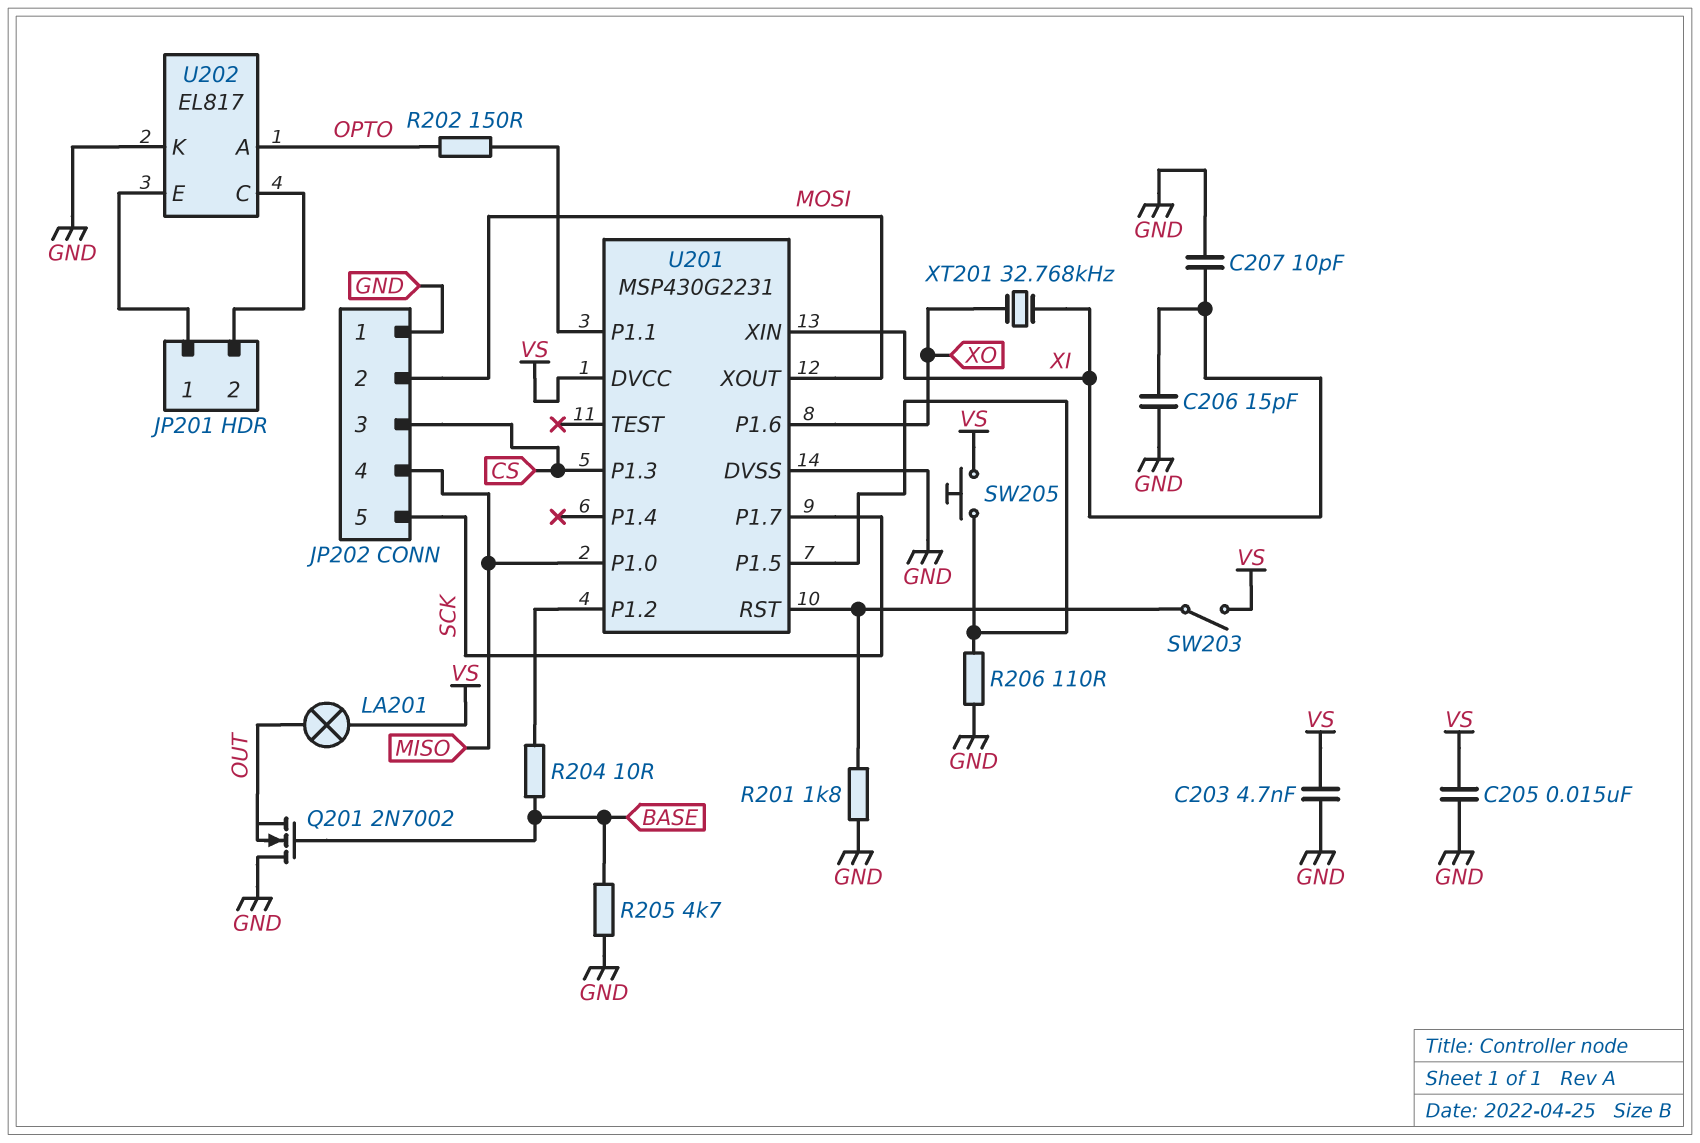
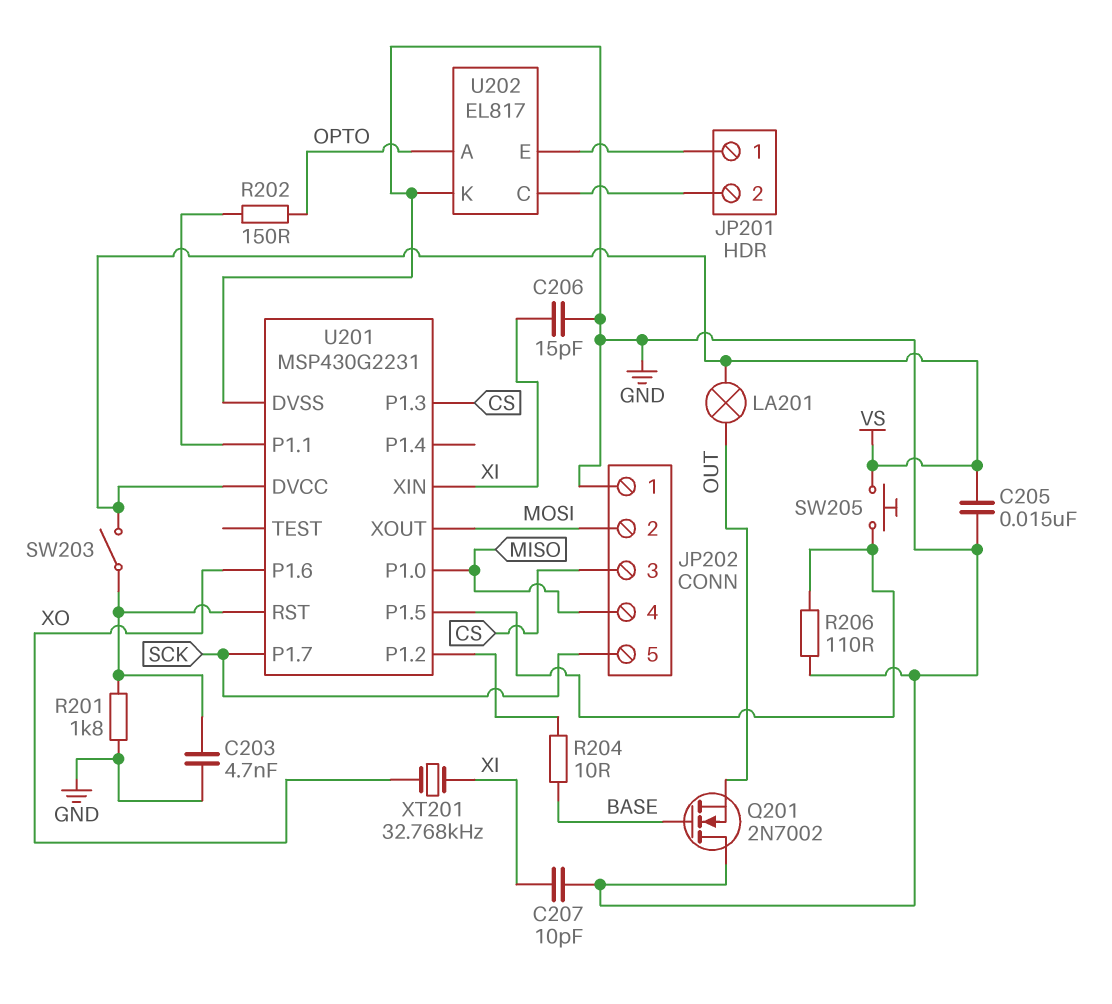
C203: 4.7nF (GND, VS) -> 4.7nF (GND, U201/RST)
R205: 4.7k (BASE, GND) -> none

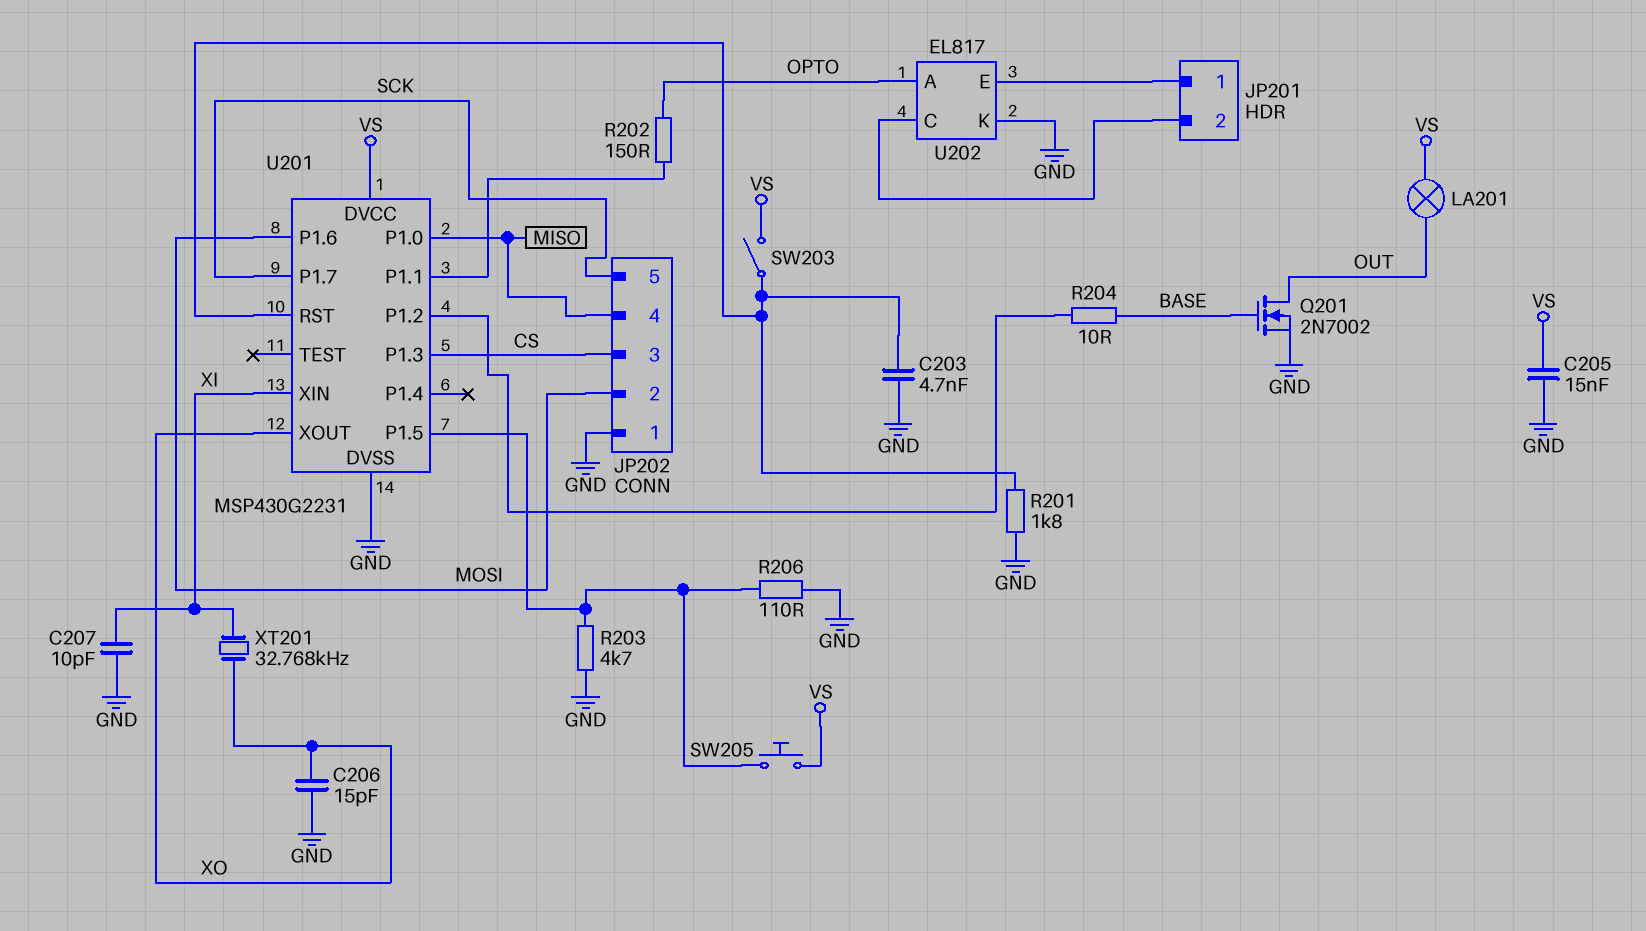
C206: 15pF (GND, XI) -> 15pF (GND, XO)
Q201: NMOS 2N7002 (G BASE, D GND, S OUT) -> NMOS 2N7002 (G BASE, D OUT, S GND)
R203: none -> 4.7k (GND, U201/P1.5)
U201 pin P1.6: XO -> MOSI
U201 pin XOUT: MOSI -> XO

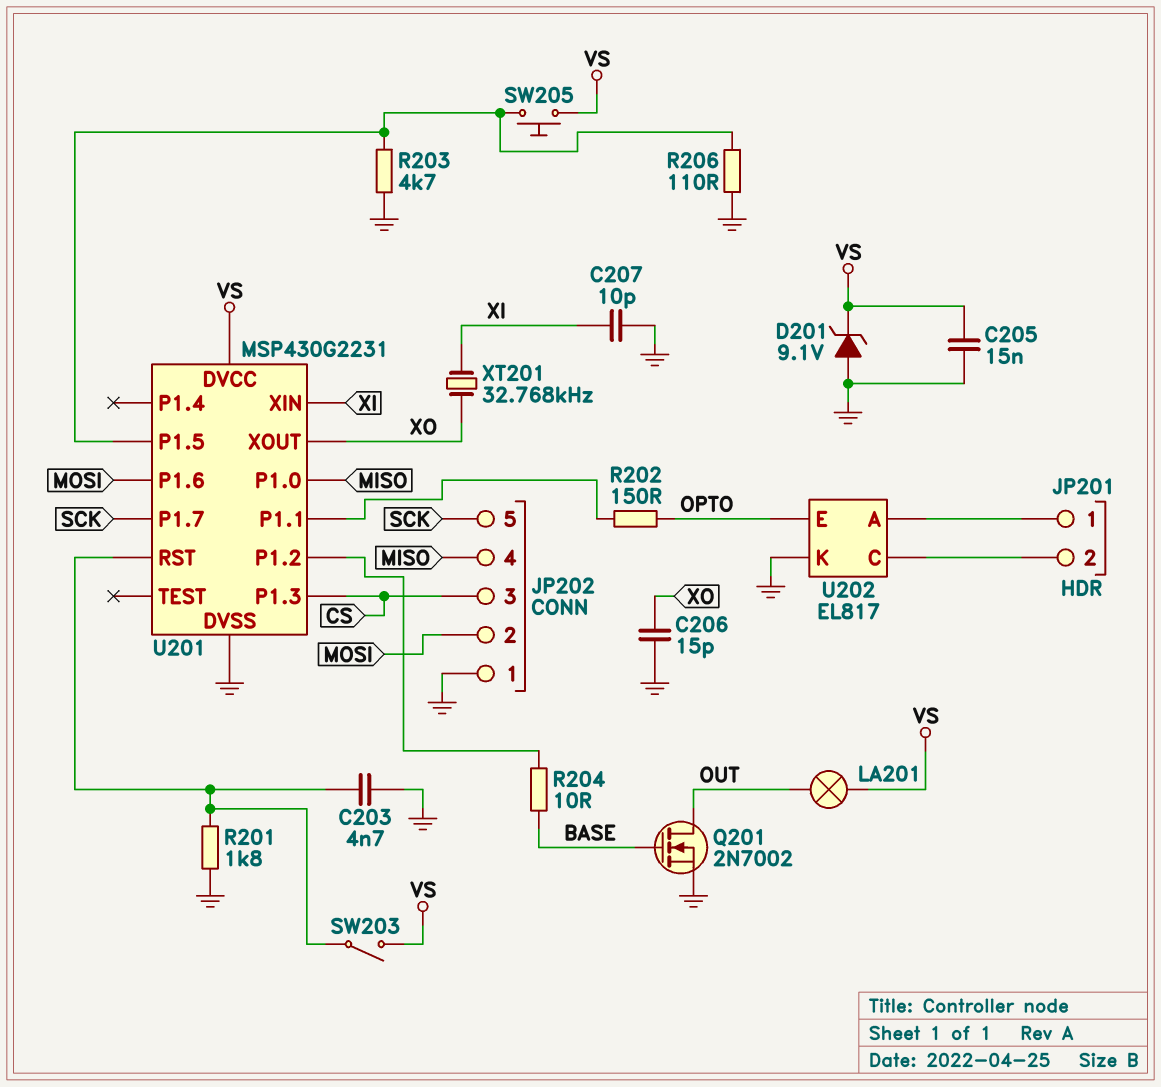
D201: none -> zener 9.1V (A GND, K VS)
U202 pin A: OPTO -> JP201/1
U202 pin E: JP201/1 -> OPTO

